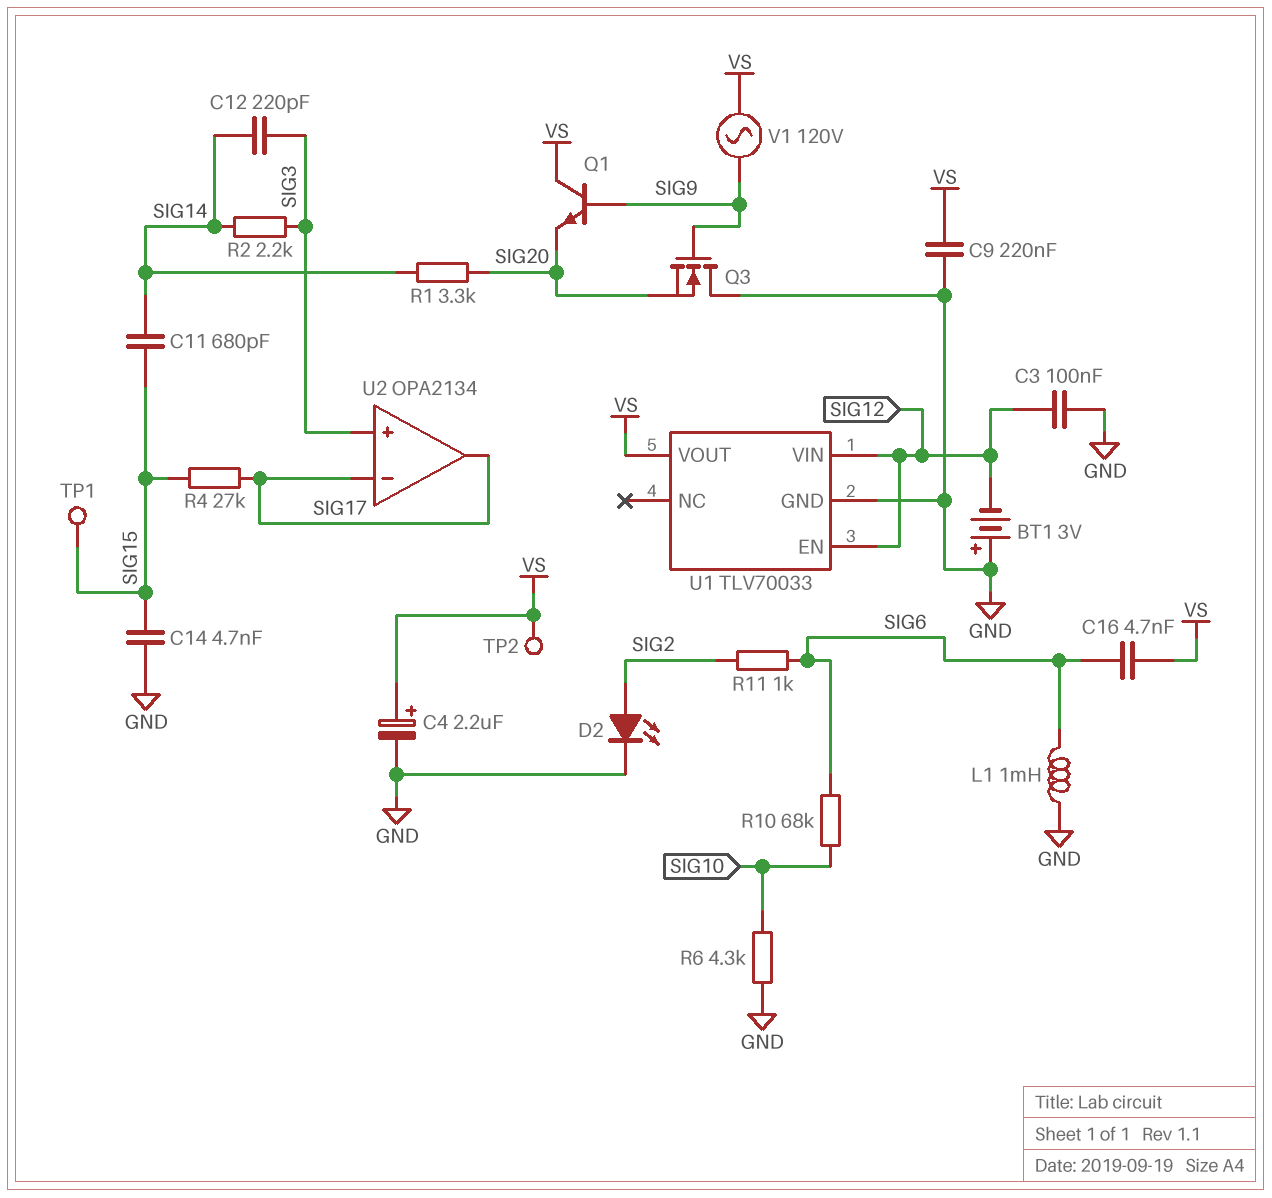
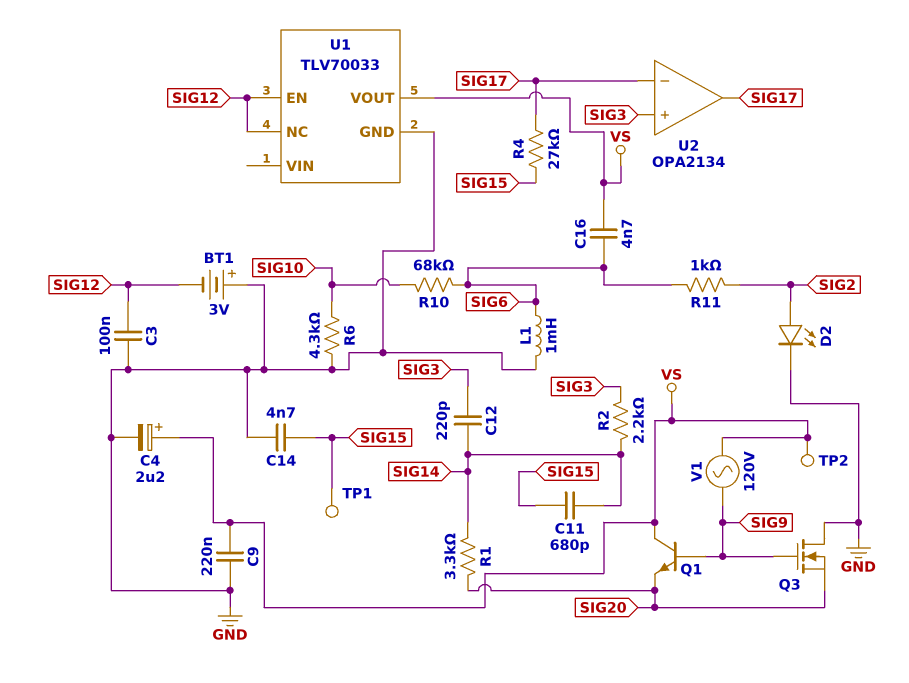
U1 pin NC: none -> SIG12
U1 pin VIN: SIG12 -> none

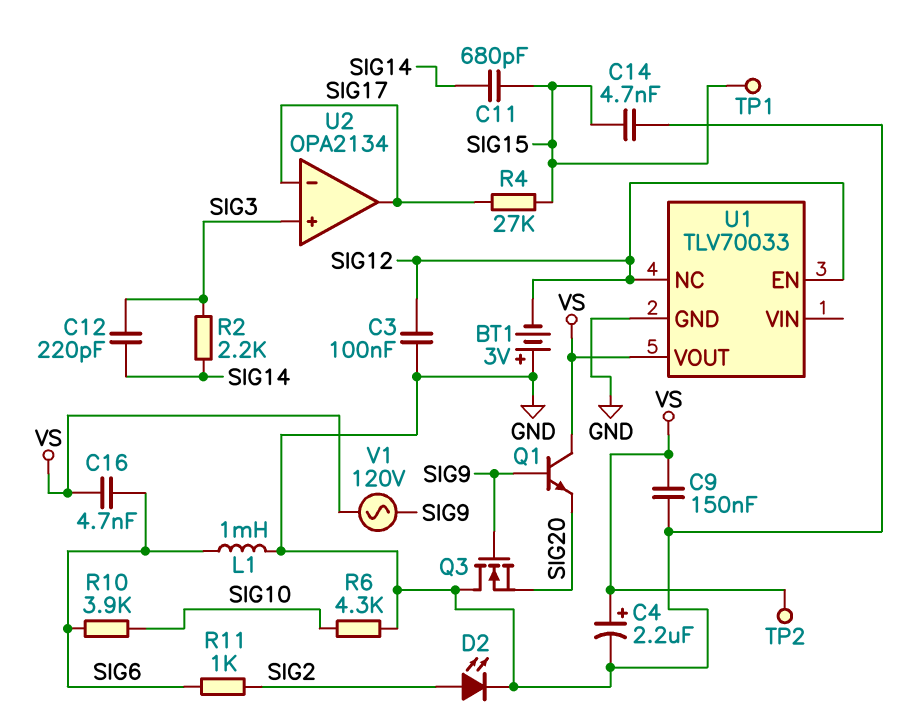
C9: 220nF (GND, VS) -> 150nF (GND, VS)
R1: 3.3k (SIG14, SIG20) -> none
R10: 68k (SIG6, SIG10) -> 3.9k (SIG6, SIG10)

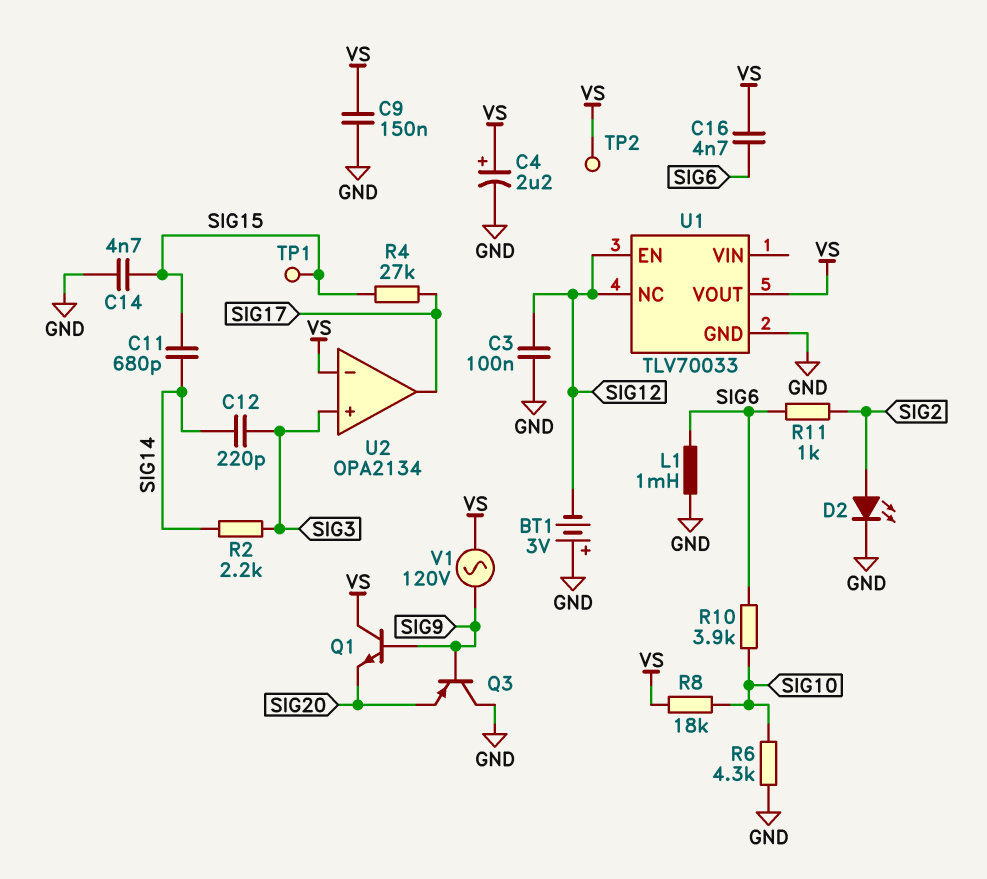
Q3: NMOS (G SIG9, D GND, S SIG20) -> PNP (B SIG9, C GND, E SIG20)
R8: none -> 18k (SIG10, VS)
U2 pin in-: SIG17 -> VS

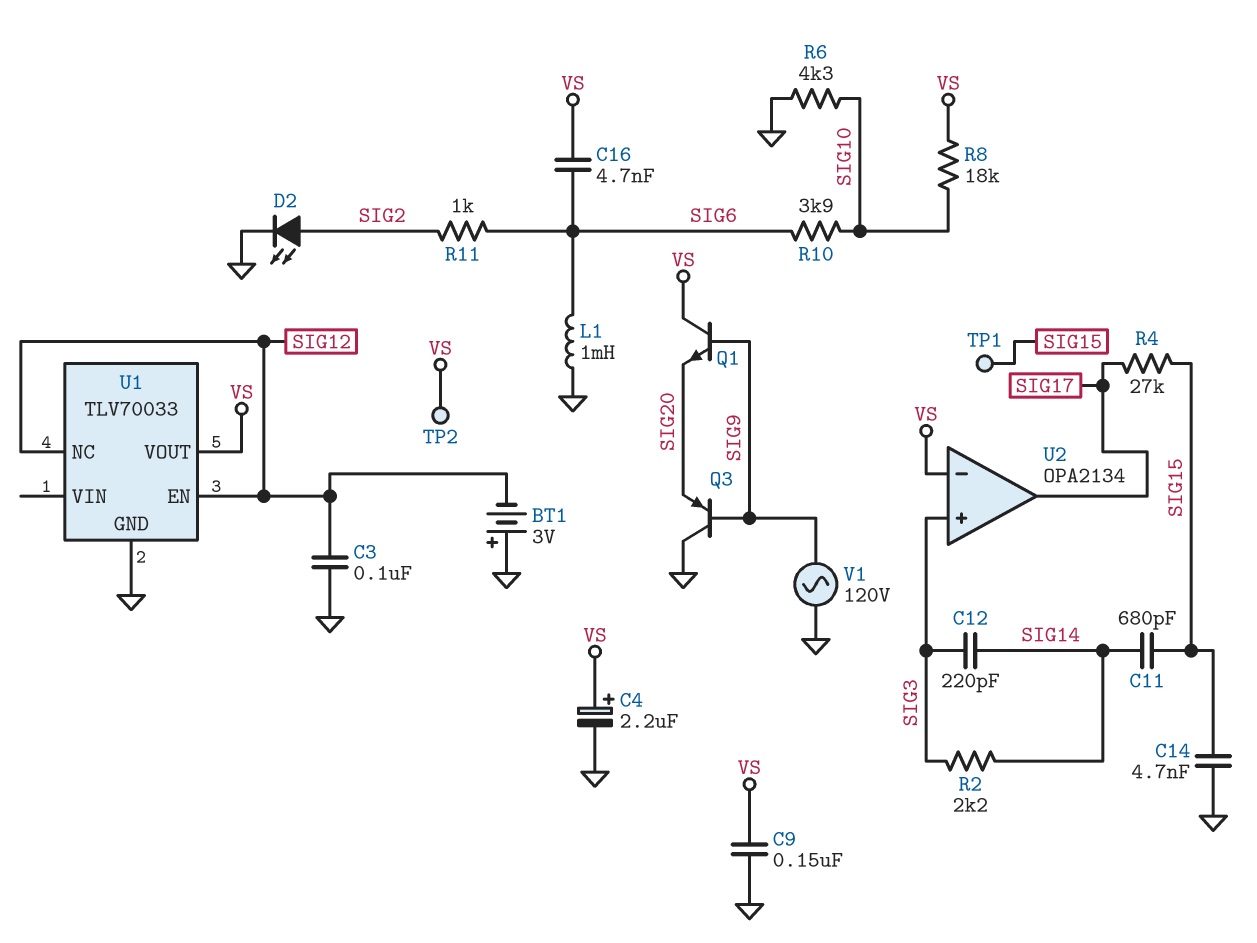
V1: AC 120V (SIG9, VS) -> AC 120V (GND, SIG9)

